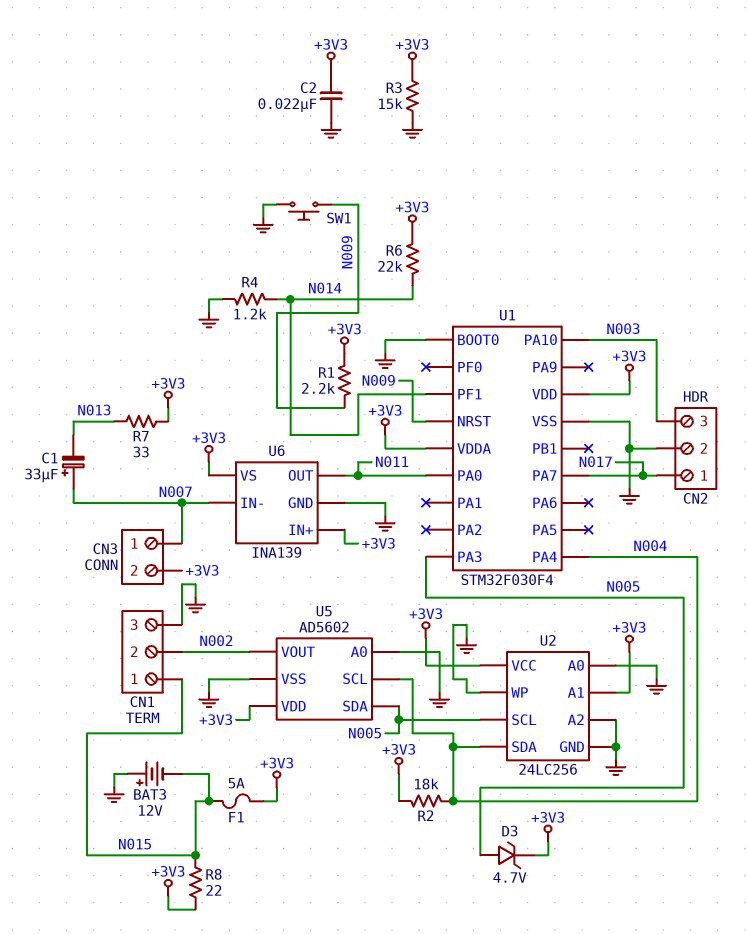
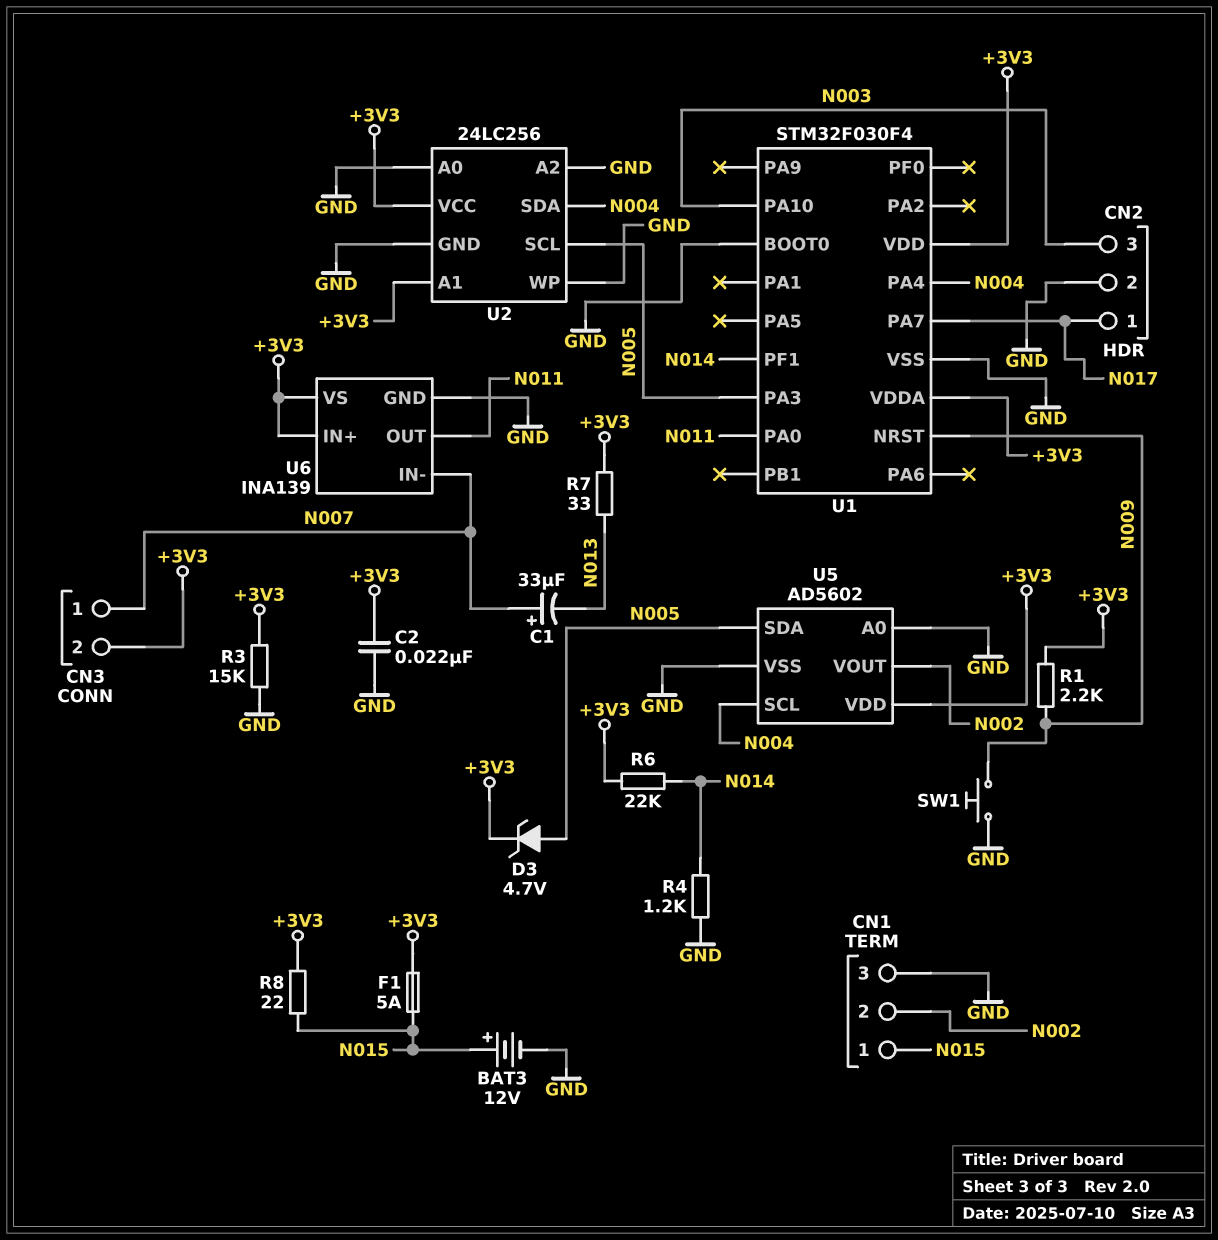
BAT3: 12V (plus GND, minus N015) -> 12V (plus N015, minus GND)
R2: 18k (+3V3, N004) -> none

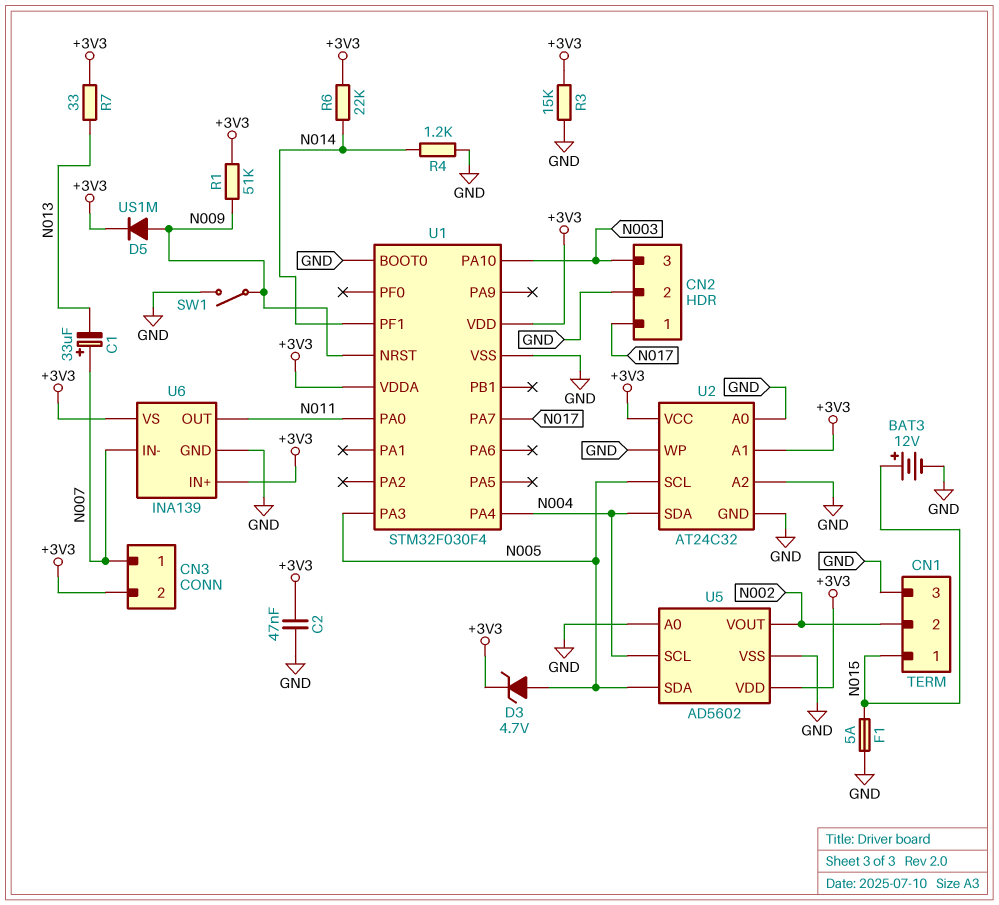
C2: 22nF (+3V3, GND) -> 47nF (+3V3, GND)
D5: none -> diode US1M (A N009, K +3V3)
F1: 5A (+3V3, N015) -> 5A (GND, N015)
R1: 2.2k (+3V3, N009) -> 51k (+3V3, N009)
R8: 22 (+3V3, N015) -> none
SW1: button (GND, N009) -> switch (GND, N009)
U2: 24LC256 -> AT24C32

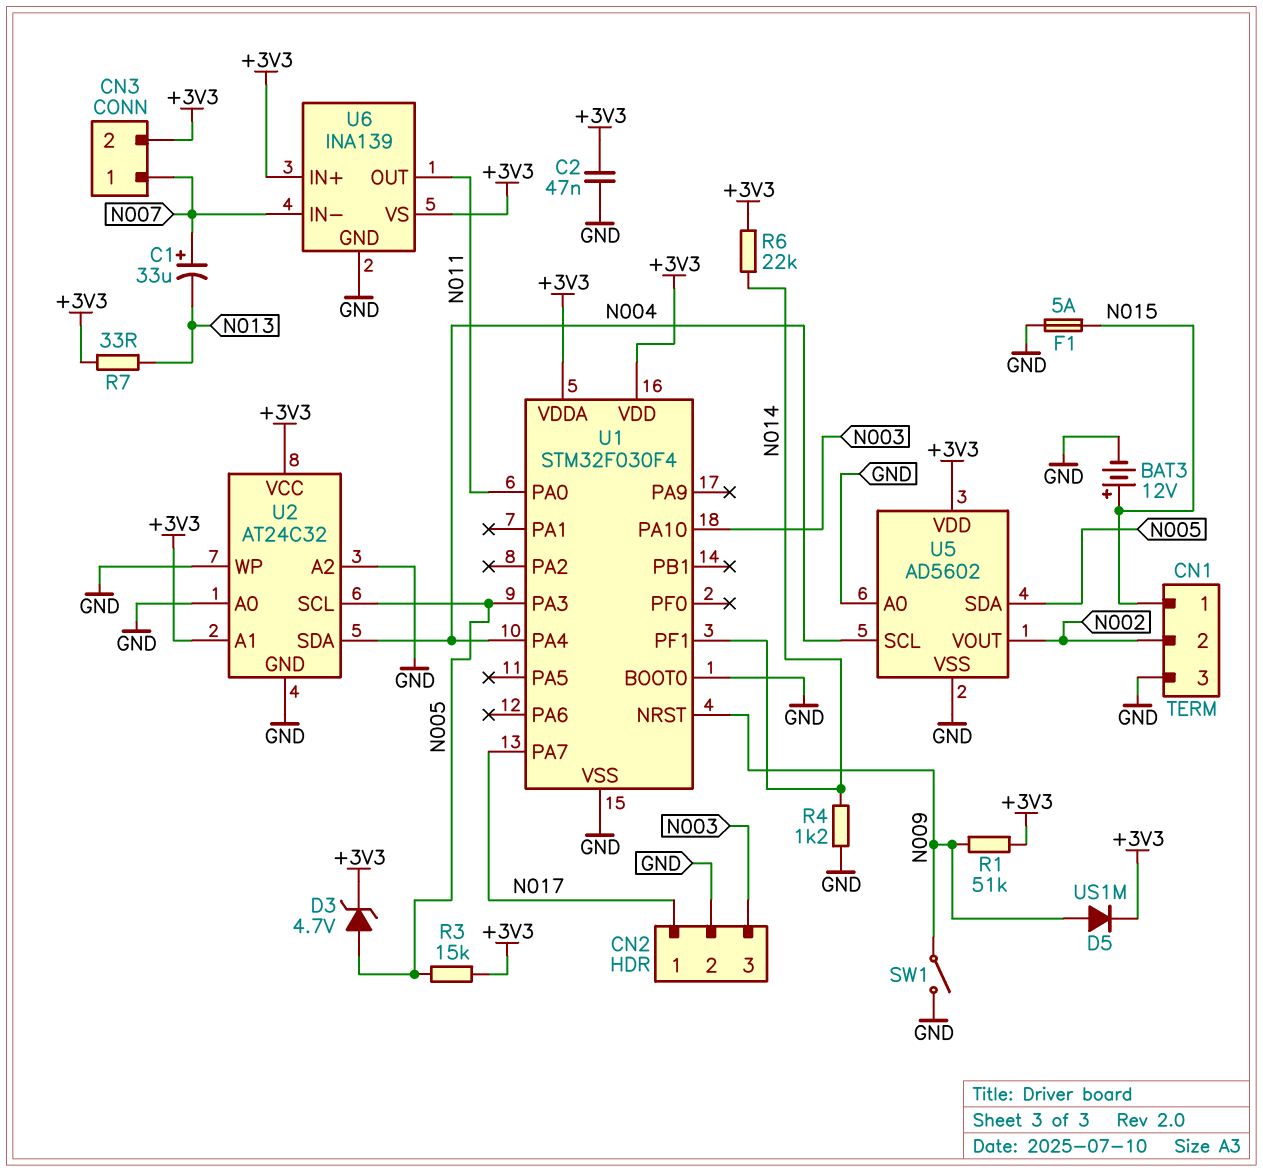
R3: 15k (+3V3, GND) -> 15k (+3V3, N005)

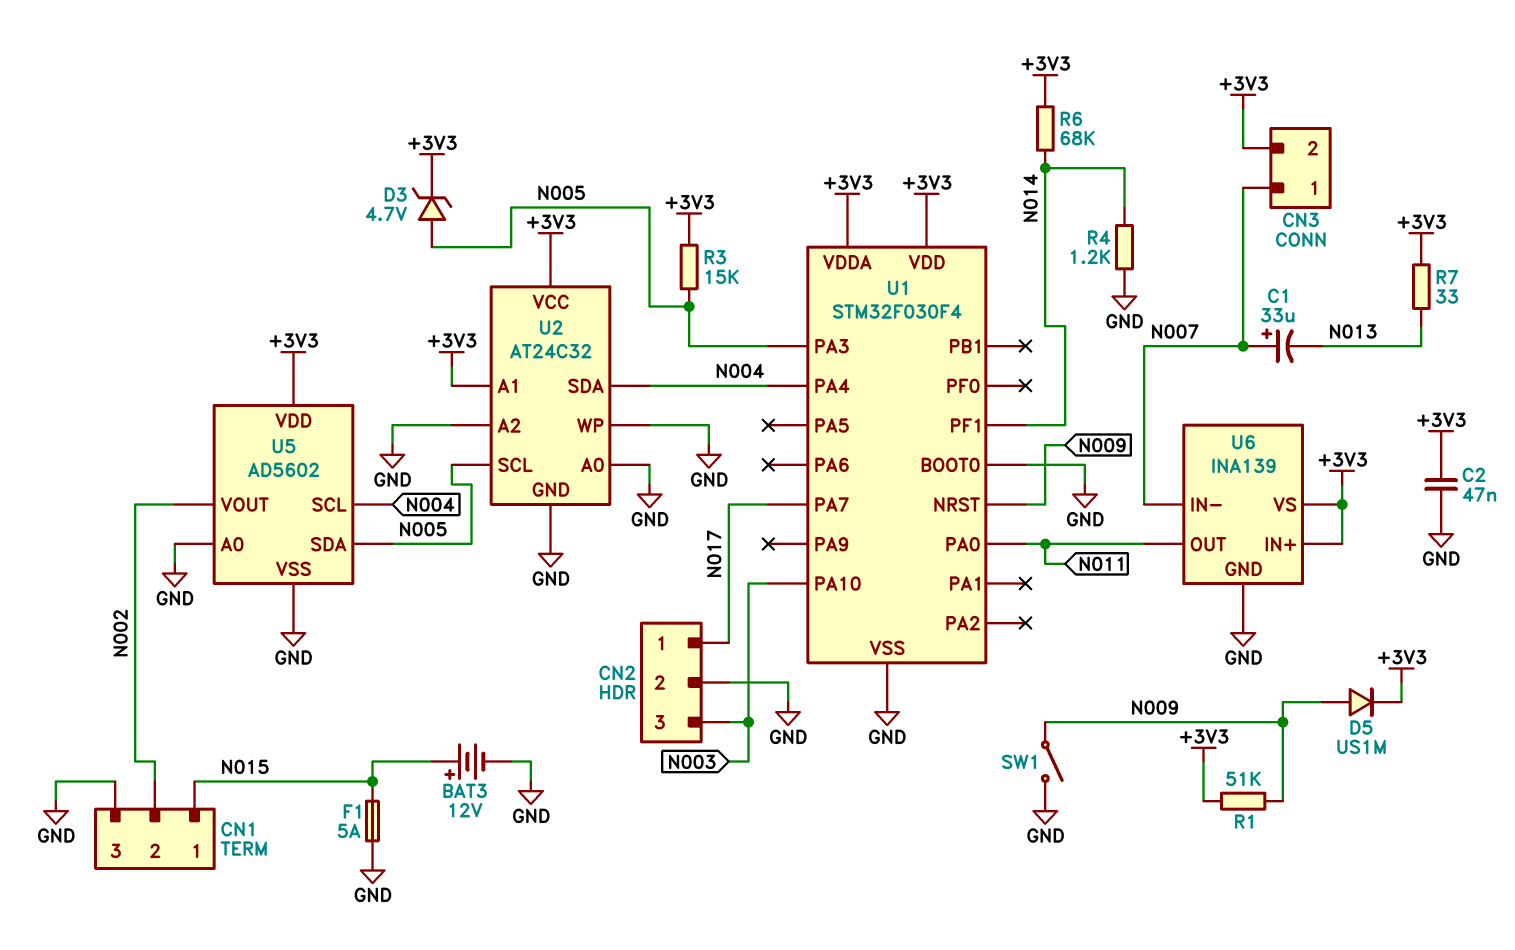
R6: 22k (+3V3, N014) -> 68k (+3V3, N014)

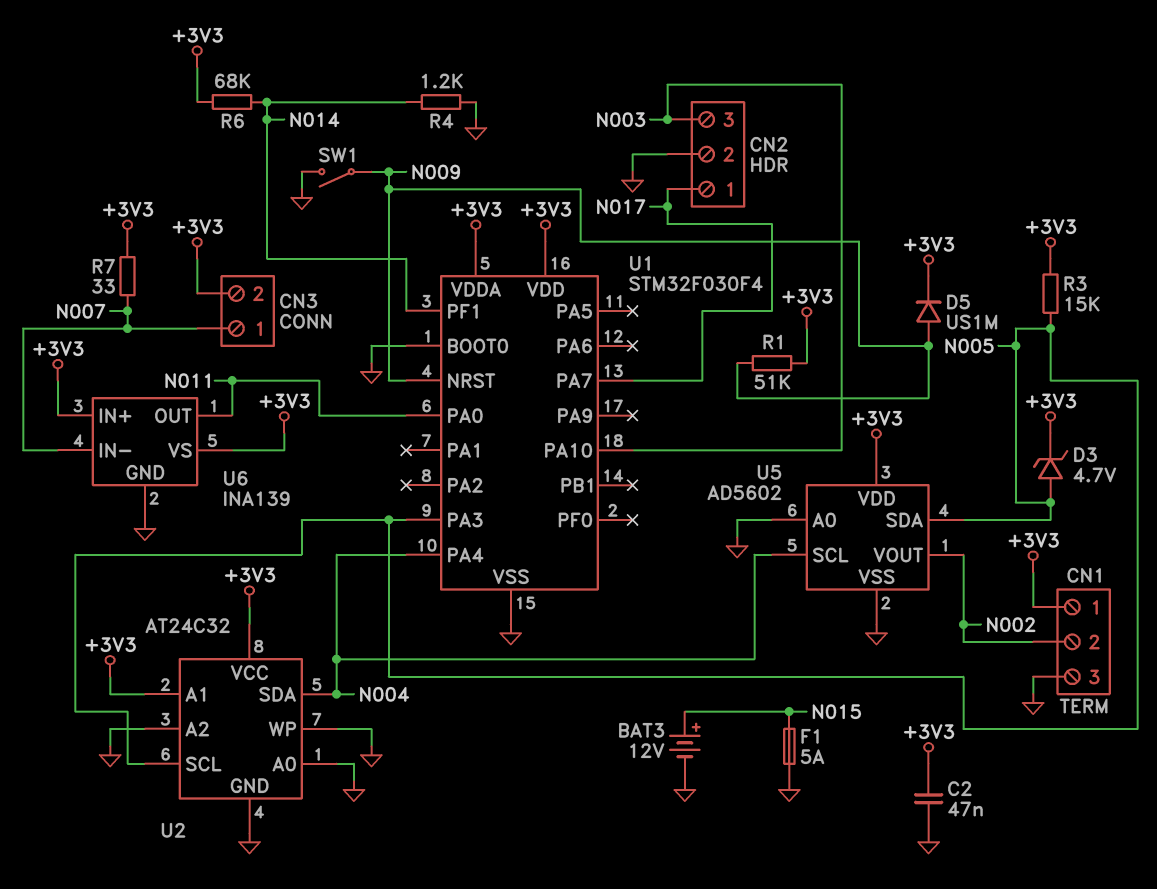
C1: 33uF (plus N007, minus N013) -> none
CN1 pin 1: N015 -> +3V3
R7: 33 (+3V3, N013) -> 33 (+3V3, N007)

